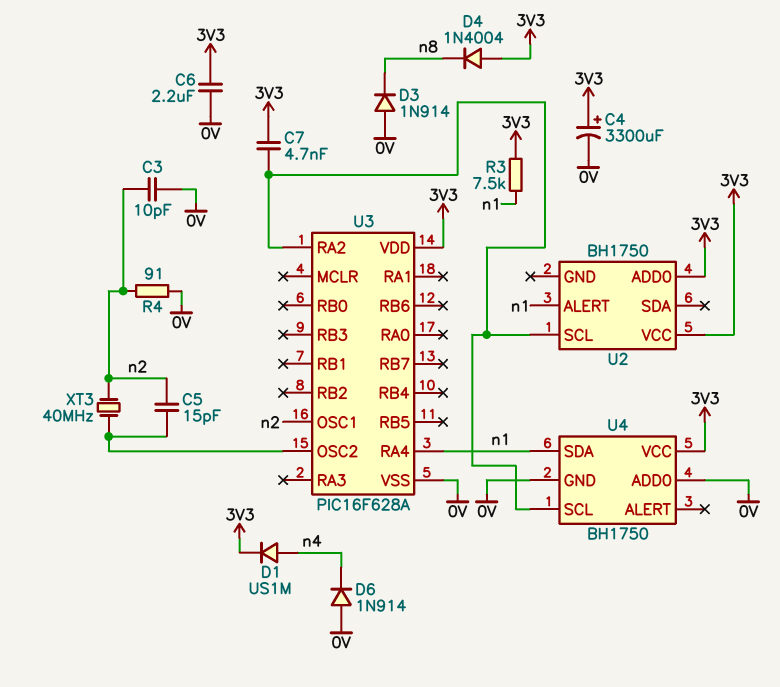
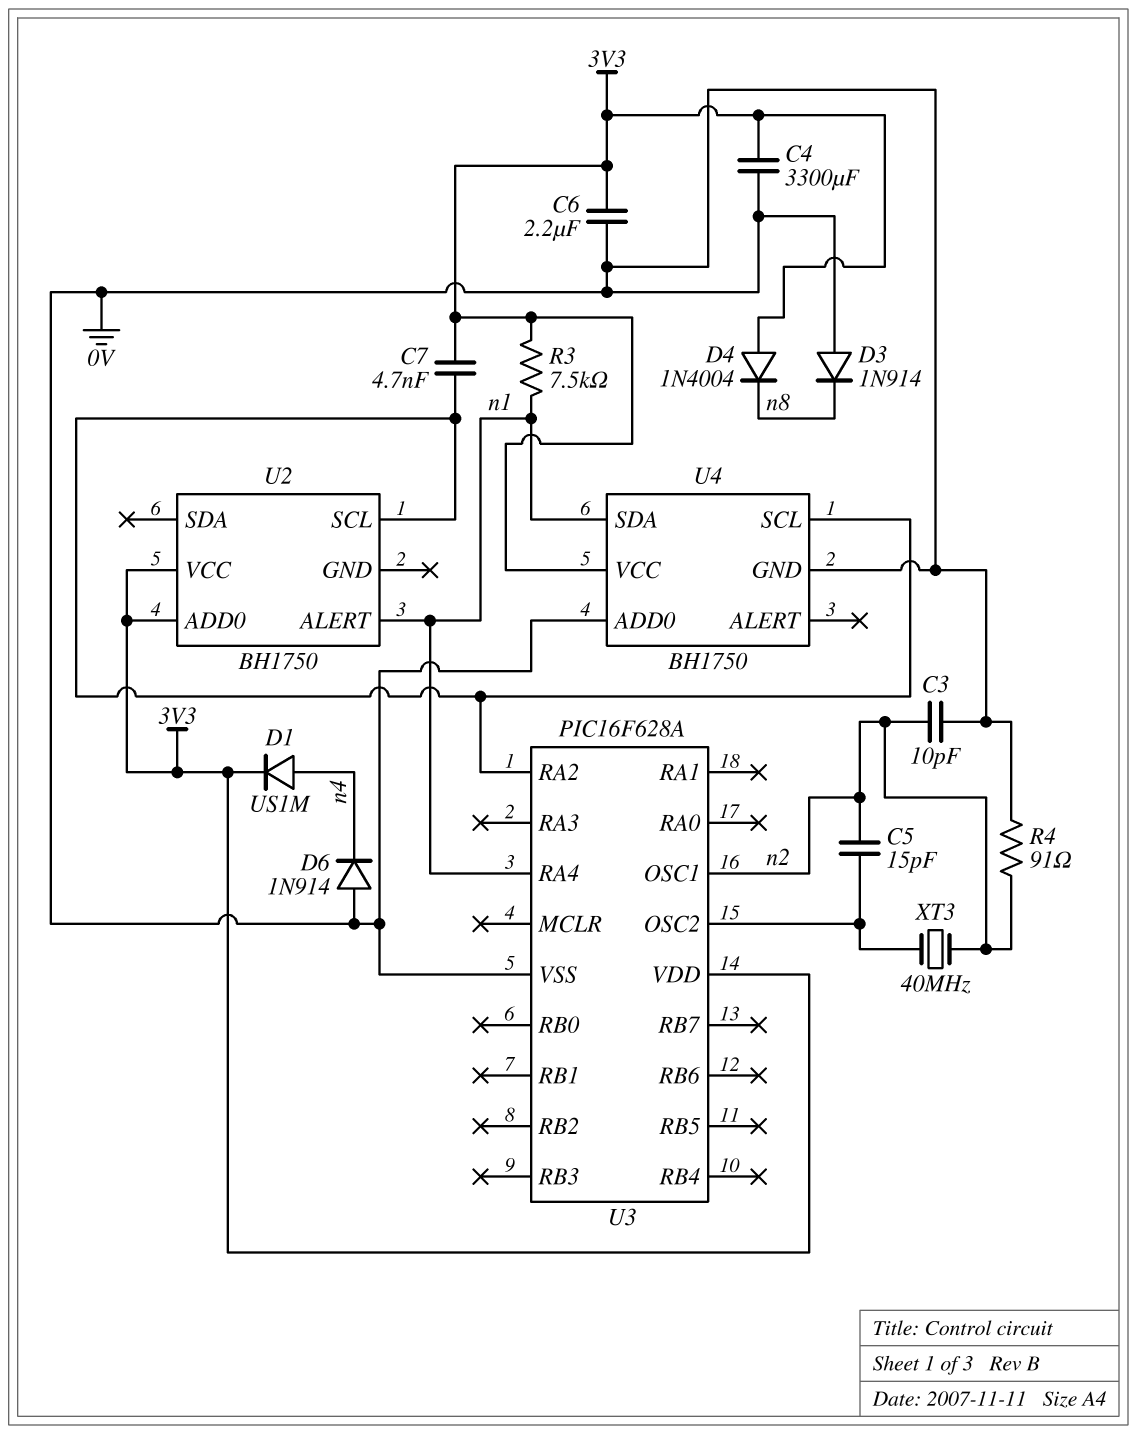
C4: 3300uF (plus 3V3, minus 0V) -> 3300uF (0V, 3V3)

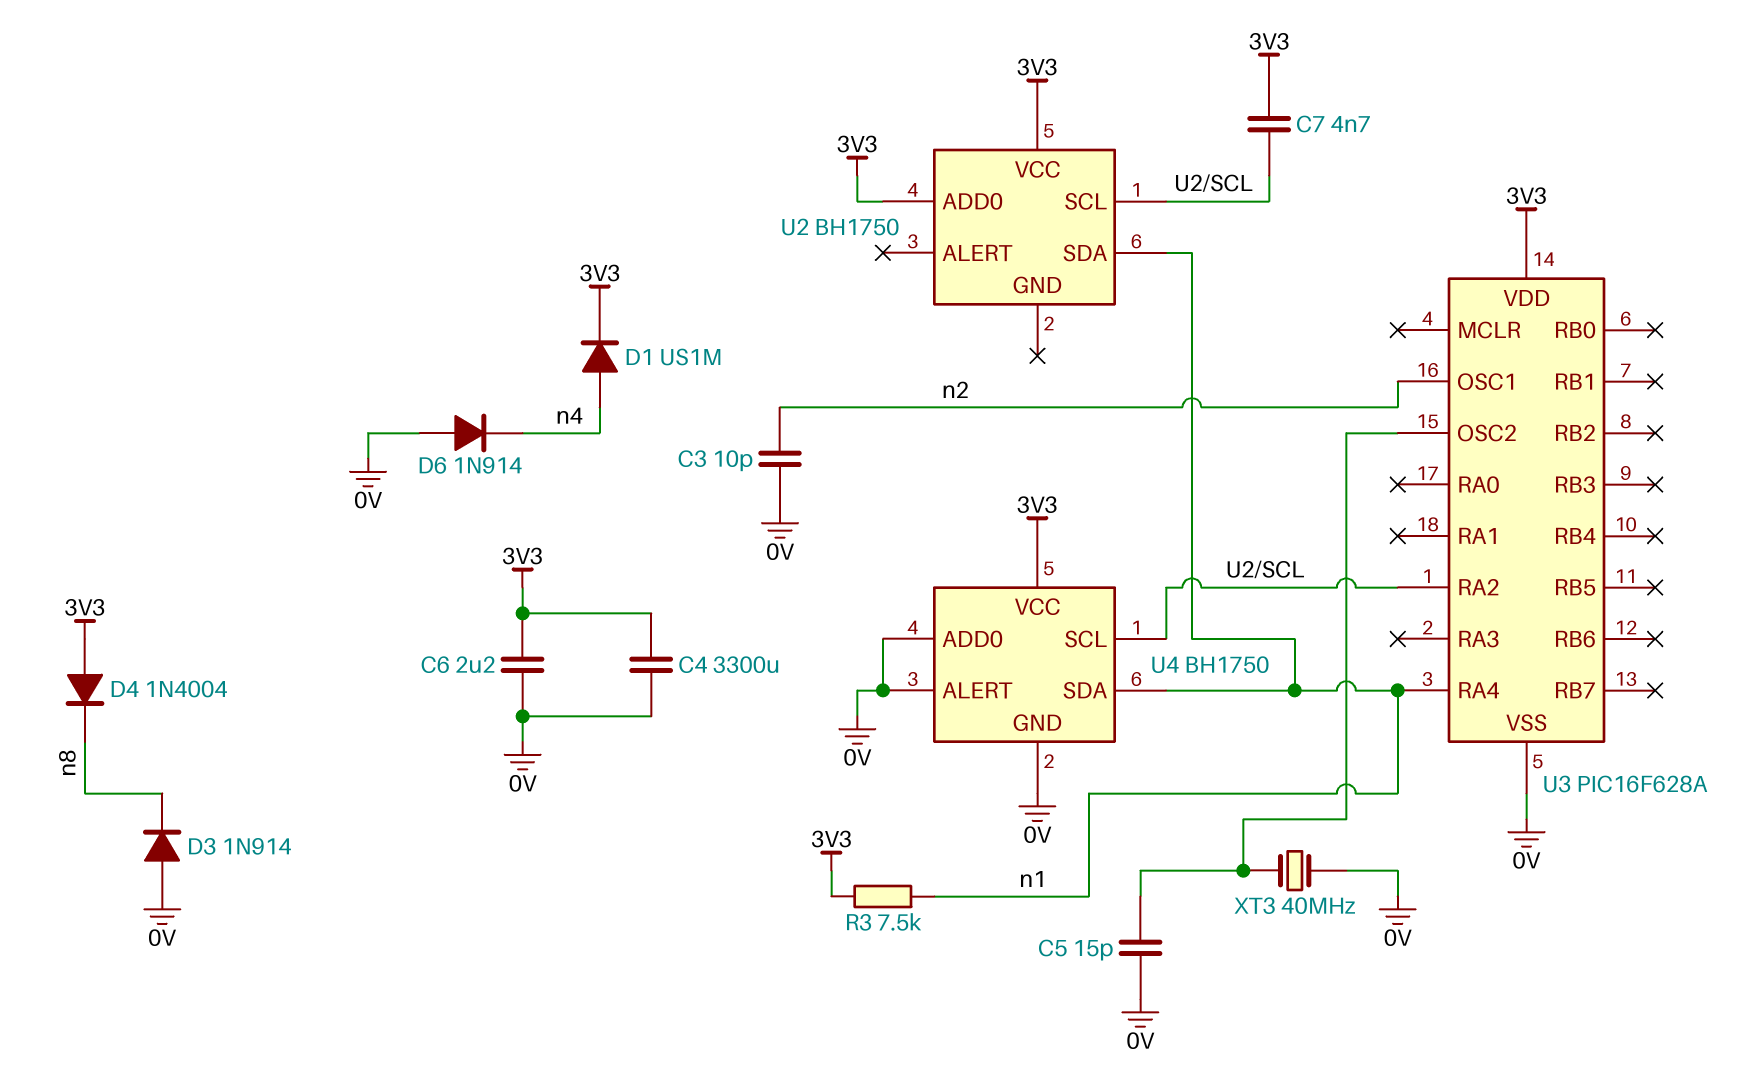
C5: 15pF (U3/OSC2, n2) -> 15pF (0V, U3/OSC2)
R4: 91 (0V, n2) -> none
U2 pin ALERT: n1 -> none
U2 pin SDA: none -> n1
U4 pin ALERT: none -> 0V
XT3: 40MHz (U3/OSC2, n2) -> 40MHz (0V, U3/OSC2)

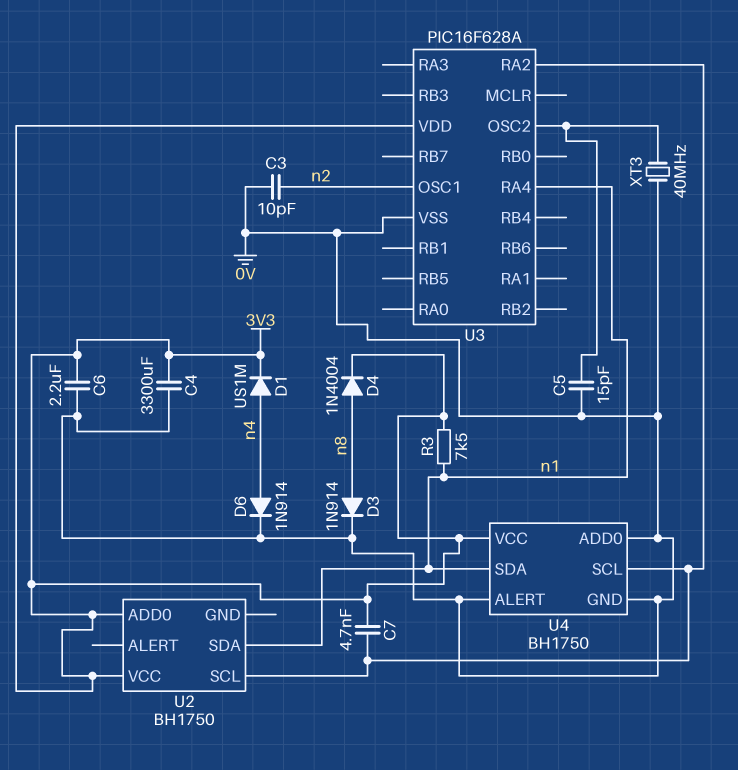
D3: diode 1N914 (A 0V, K n8) -> diode 1N914 (A n8, K 0V)
D4: diode 1N4004 (A 3V3, K n8) -> diode 1N4004 (A n8, K 3V3)
D6: diode 1N914 (A 0V, K n4) -> diode 1N914 (A n4, K 0V)

